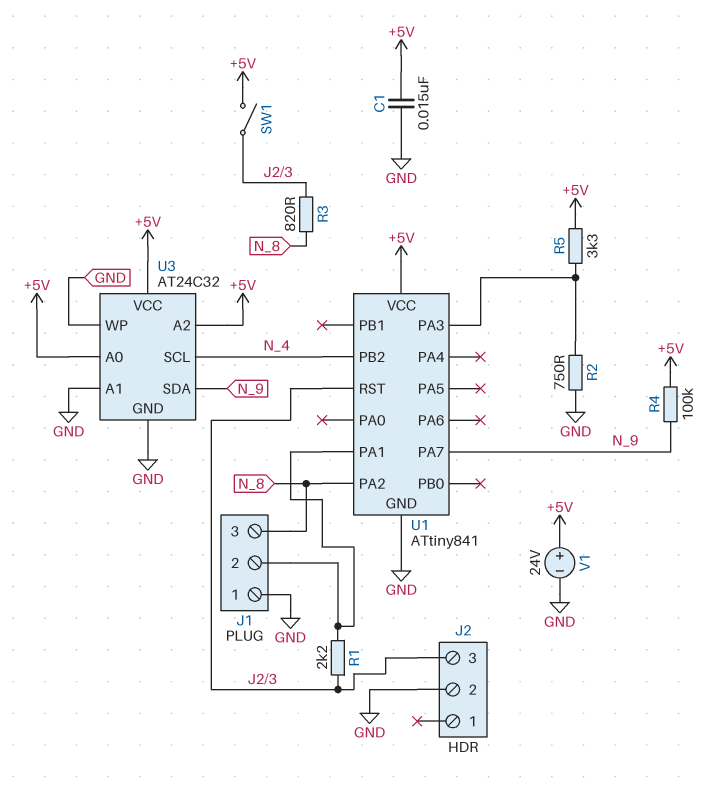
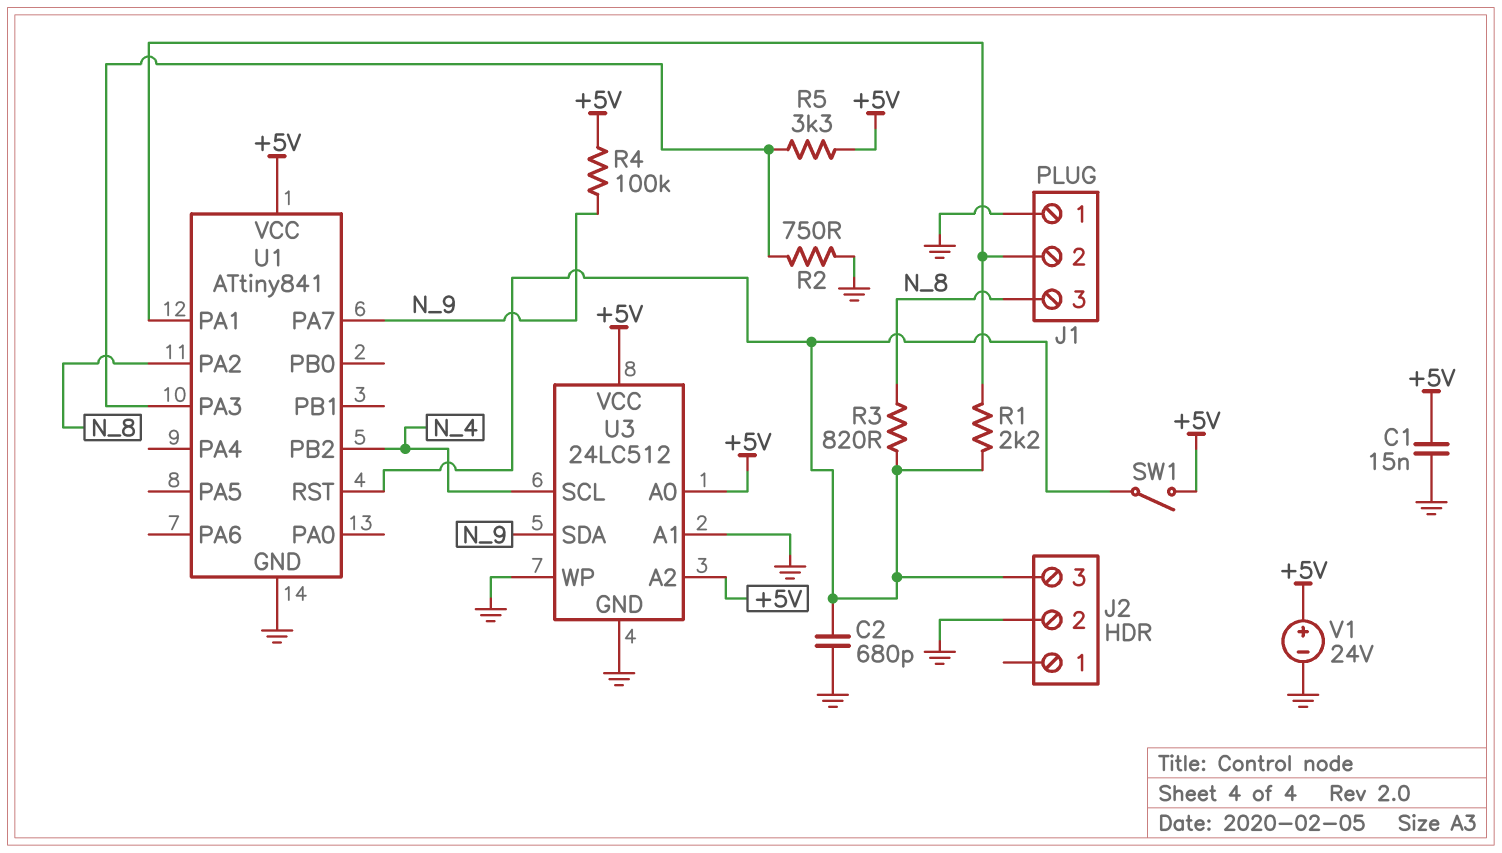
C2: none -> 680pF (GND, J2/3)
U3: AT24C32 -> 24LC512

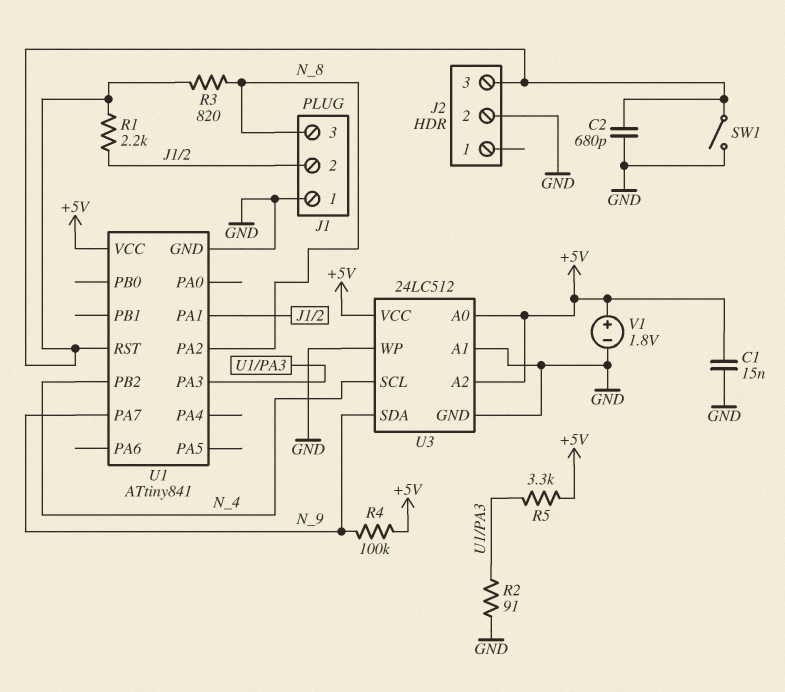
R2: 750 (GND, U1/PA3) -> 91 (GND, U1/PA3)
SW1: switch (+5V, J2/3) -> switch (GND, J2/3)
V1: 24V (plus +5V, minus GND) -> 1.8V (plus +5V, minus GND)

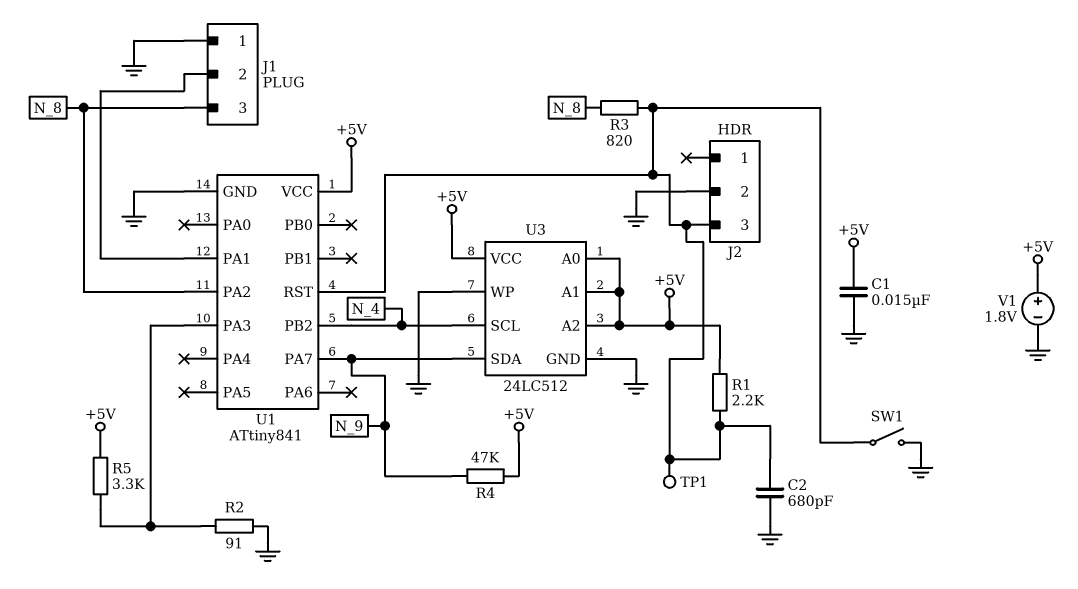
R1: 2.2k (J1/2, J2/3) -> 2.2k (+5V, J2/3)
R4: 100k (+5V, N_9) -> 47k (+5V, N_9)
TP1: none -> test point (J2/3)
U3 pin A1: GND -> +5V

